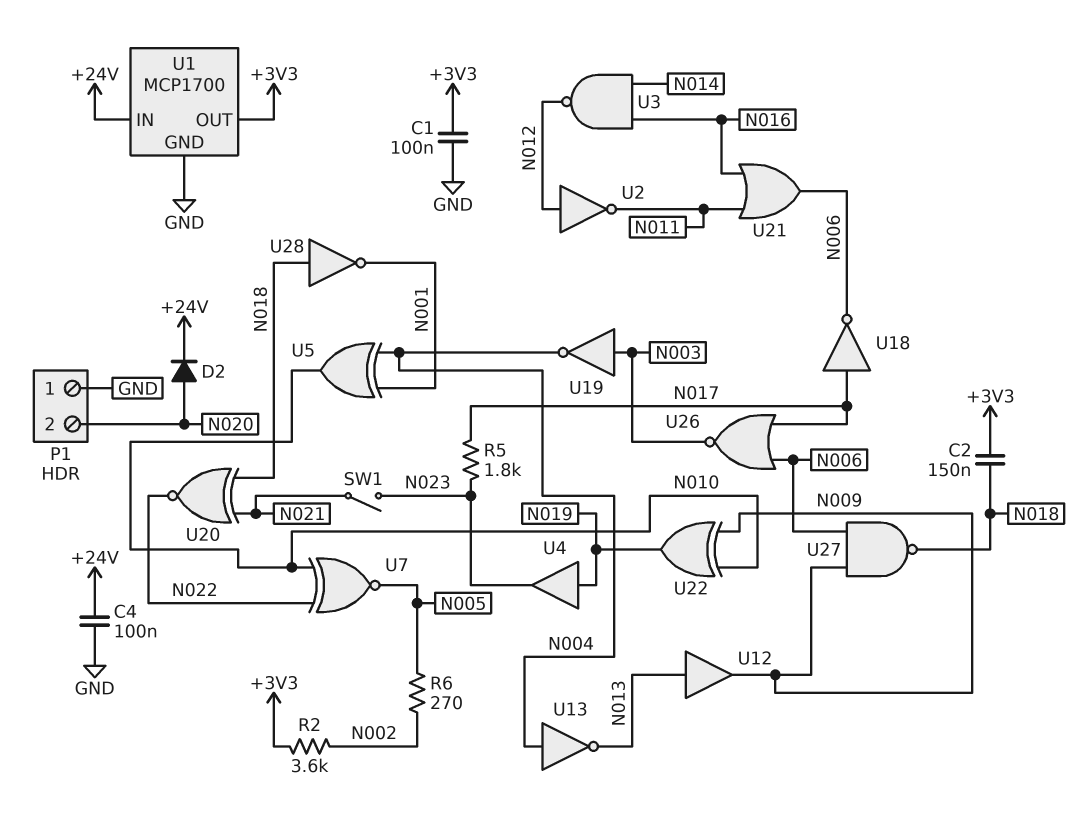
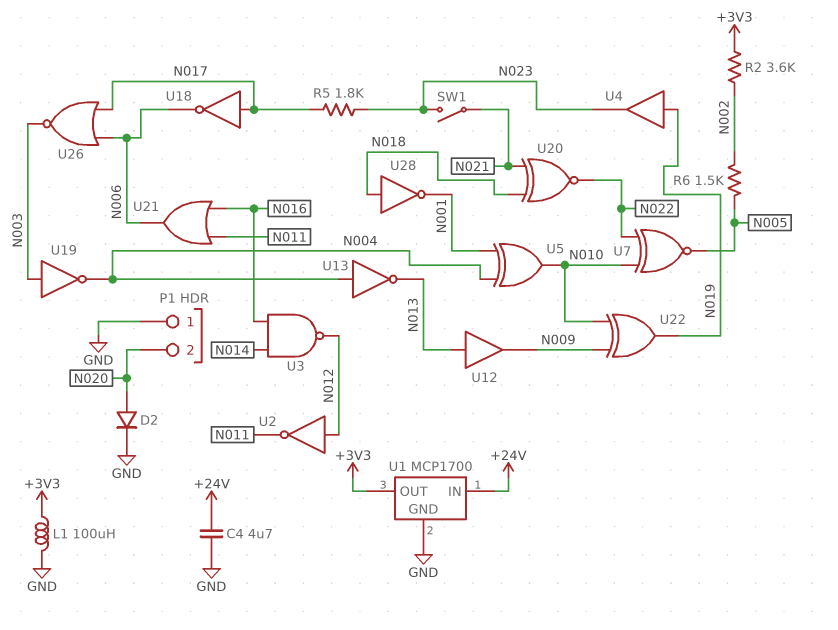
C1: 100nF (+3V3, GND) -> none
C2: 150nF (+3V3, N018) -> none
C4: 100nF (+24V, GND) -> 4.7uF (+24V, GND)
D2: diode (A N020, K +24V) -> diode (A N020, K GND)
L1: none -> 100uH (+3V3, GND)
R6: 270 (N002, N005) -> 1.5k (N002, N005)
U27: NAND (in N006, in N009, out N018) -> none

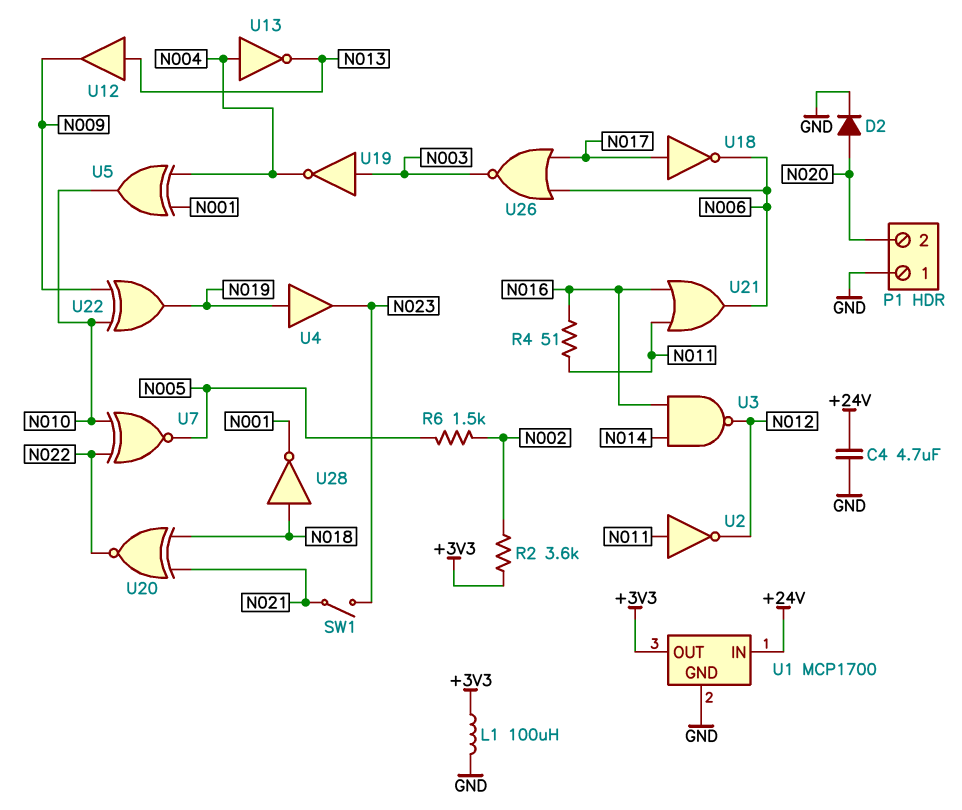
R4: none -> 51 (N011, N016)
R5: 1.8k (N017, N023) -> none
U2: NOT (in N012, out N011) -> NOT (in N011, out N012)

